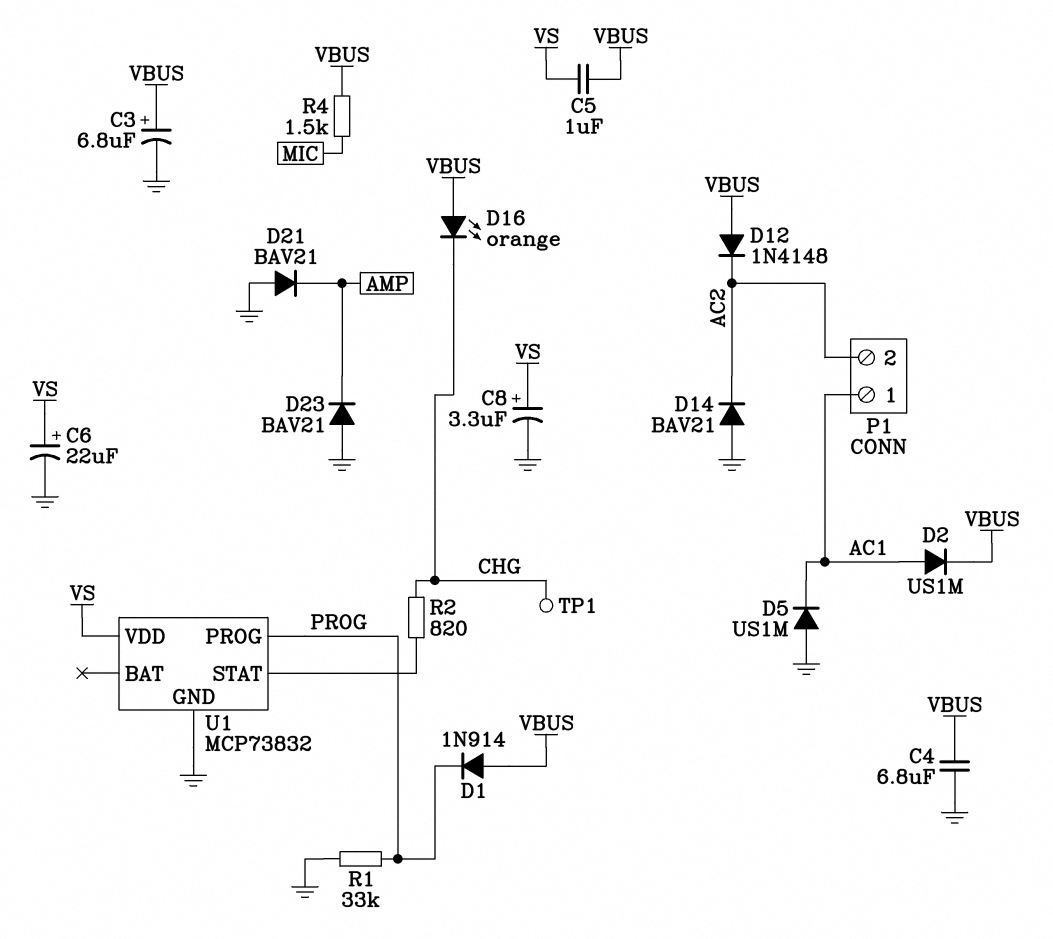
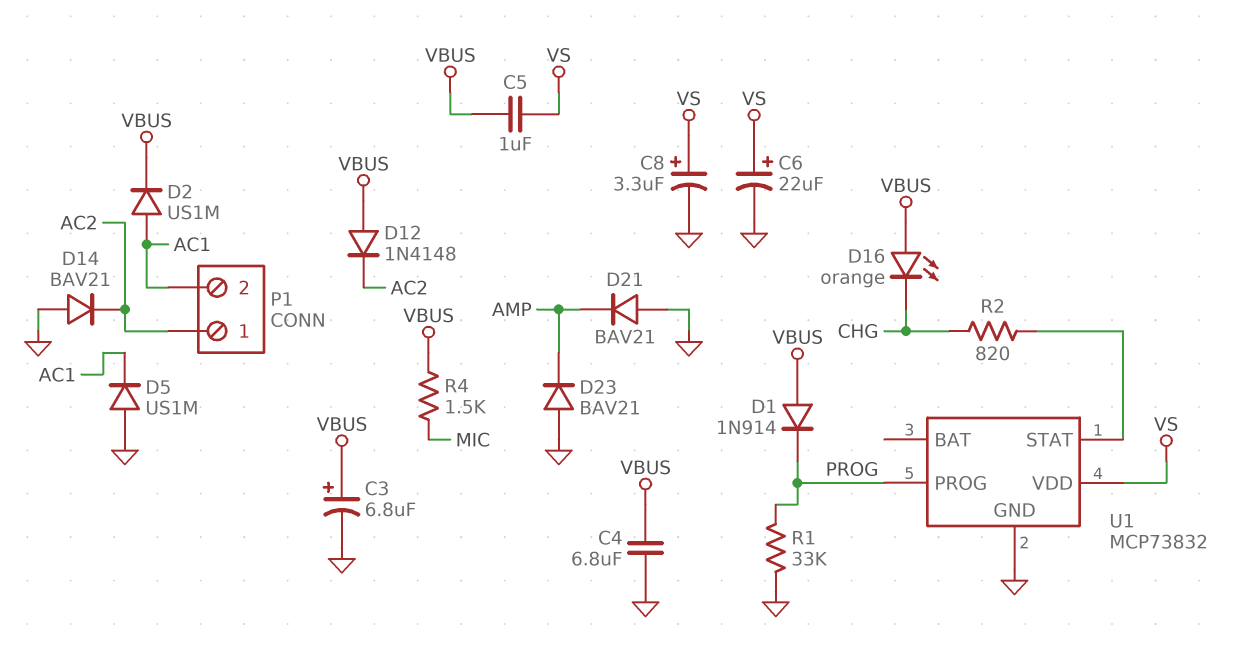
P1 pin 1: AC1 -> AC2
P1 pin 2: AC2 -> AC1
TP1: test point (CHG) -> none

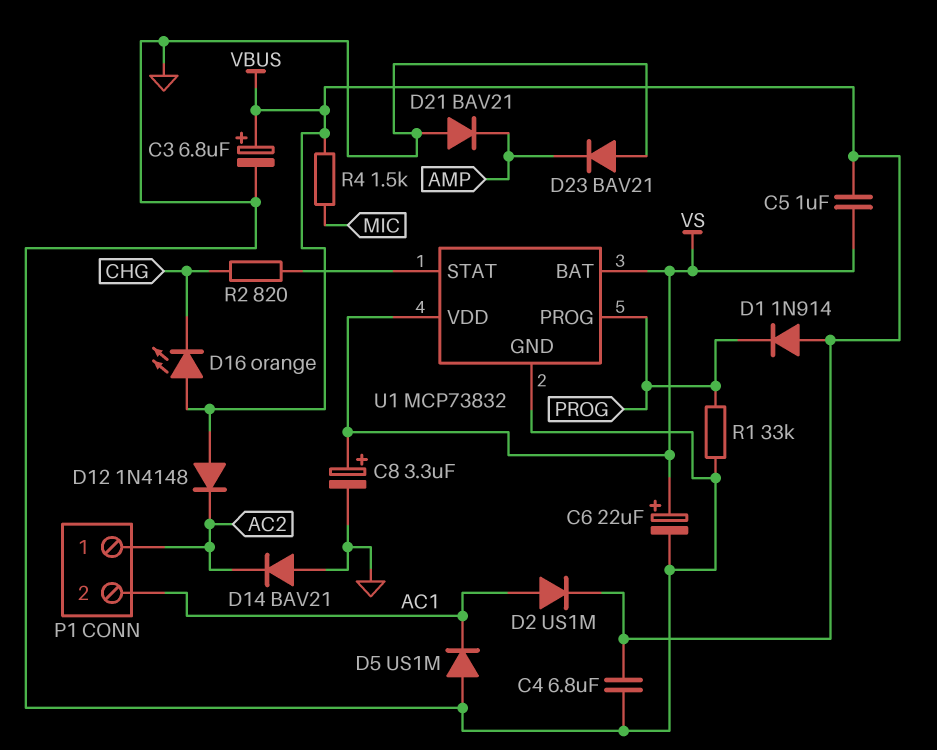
U1 pin BAT: none -> VS

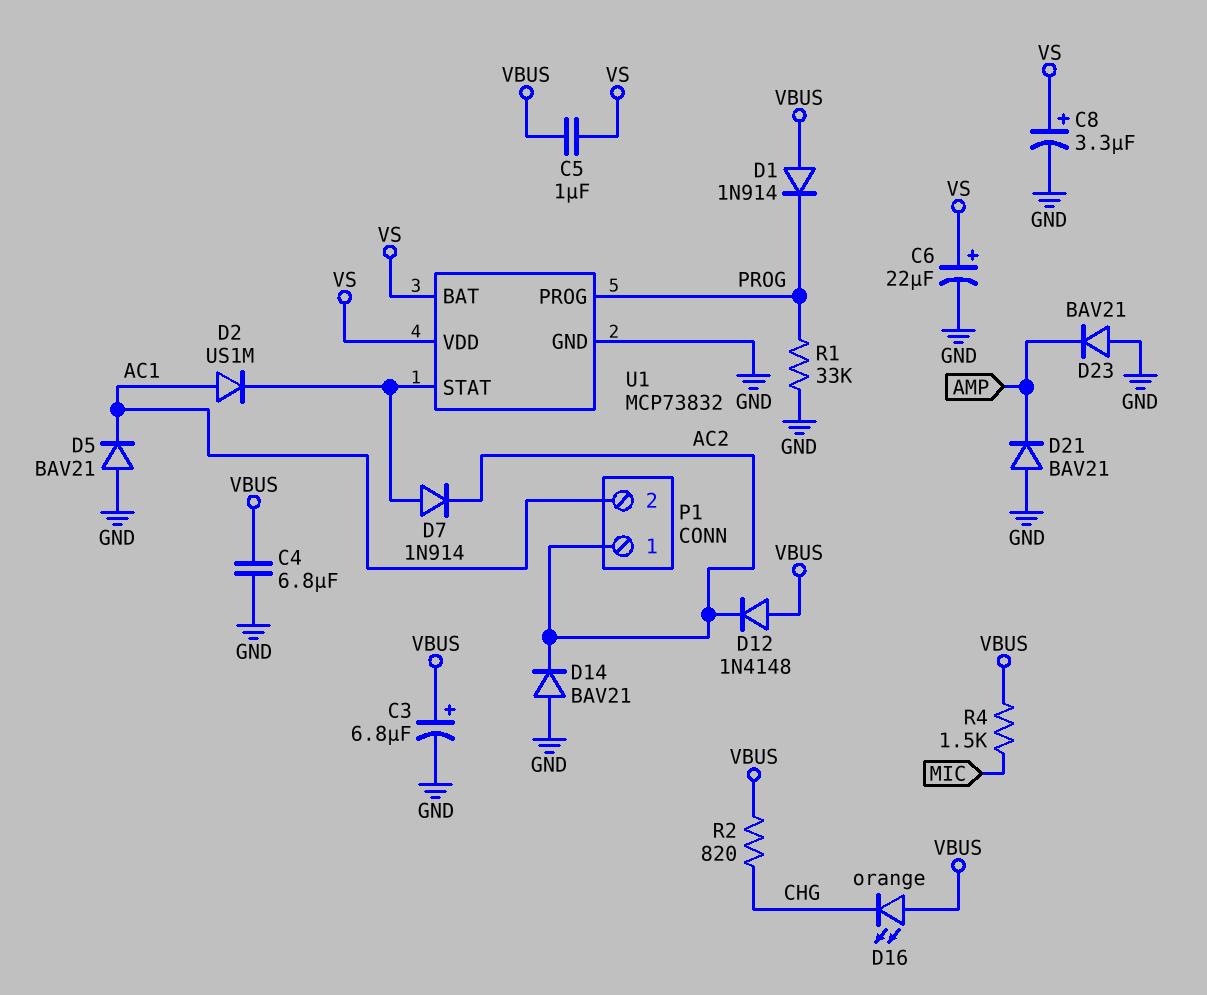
D2: diode US1M (A AC1, K VBUS) -> diode US1M (A AC1, K U1/STAT)
D5: diode US1M (A GND, K AC1) -> diode BAV21 (A GND, K AC1)
D7: none -> diode 1N914 (A U1/STAT, K AC2)
R2: 820 (CHG, U1/STAT) -> 820 (CHG, VBUS)

